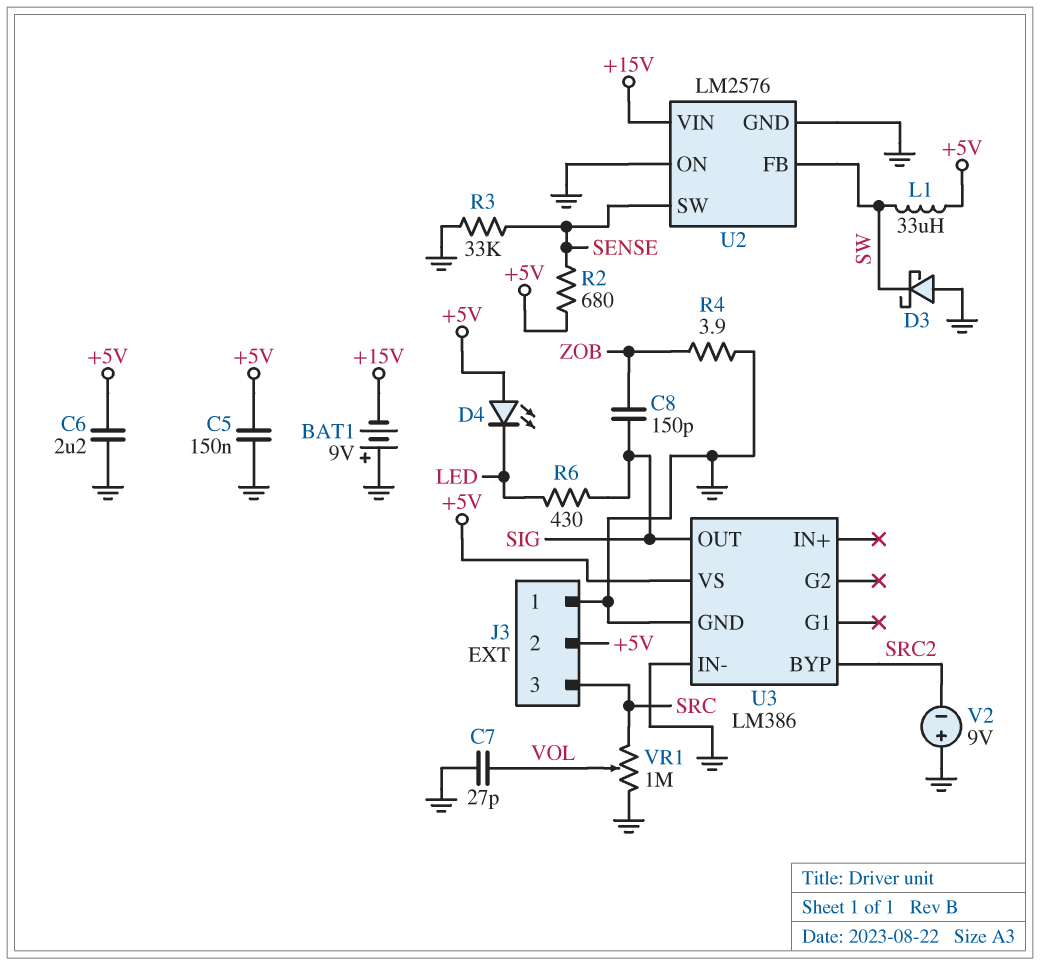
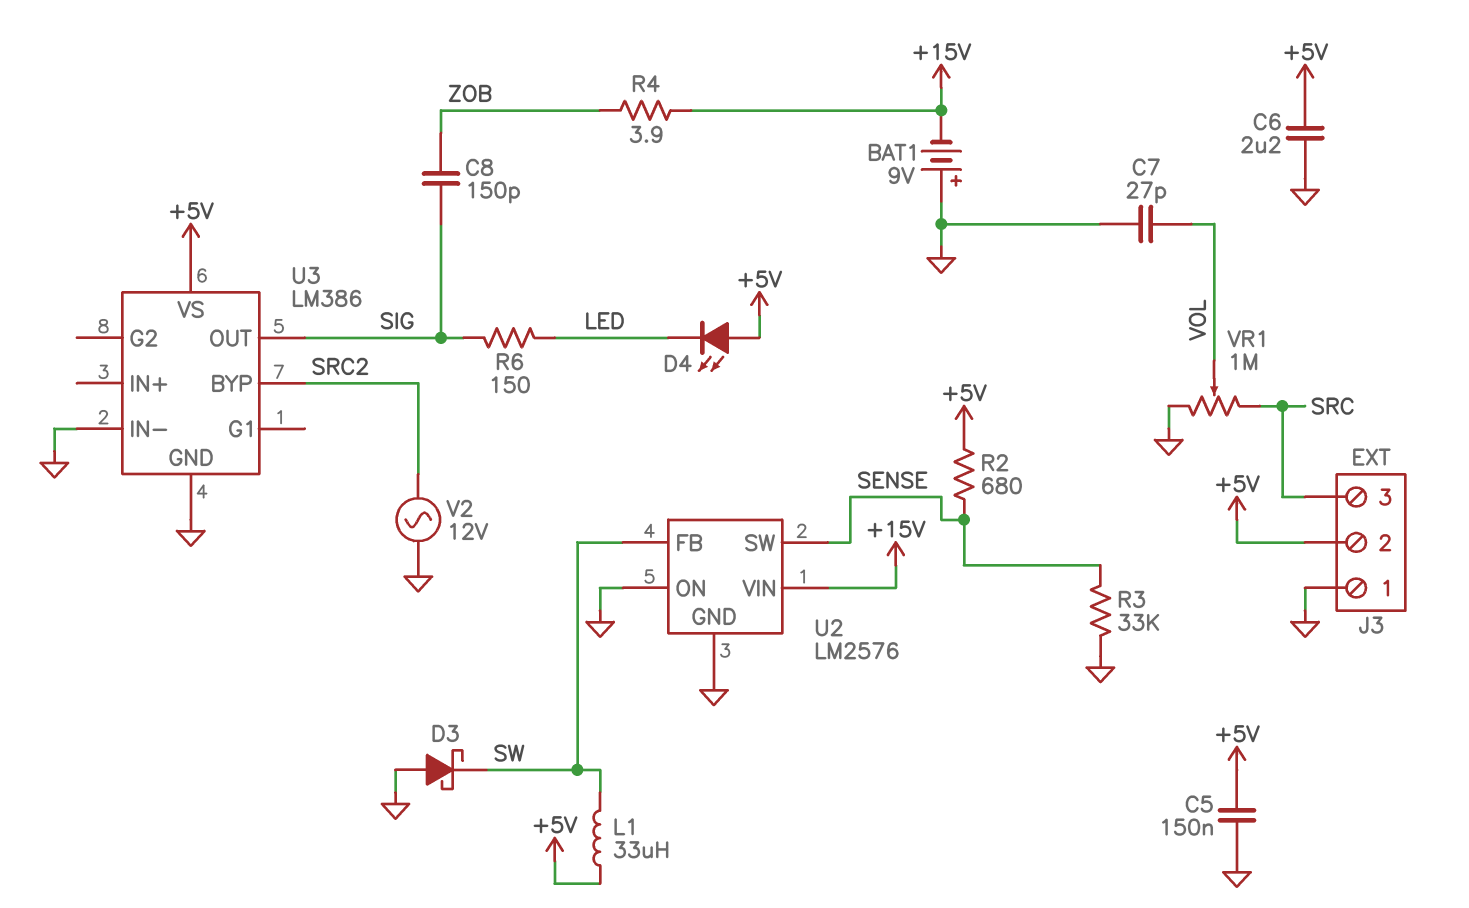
R4: 3.9 (GND, ZOB) -> 3.9 (+15V, ZOB)
R6: 430 (LED, SIG) -> 150 (LED, SIG)
V2: 9V (plus GND, minus SRC2) -> AC 12V (GND, SRC2)

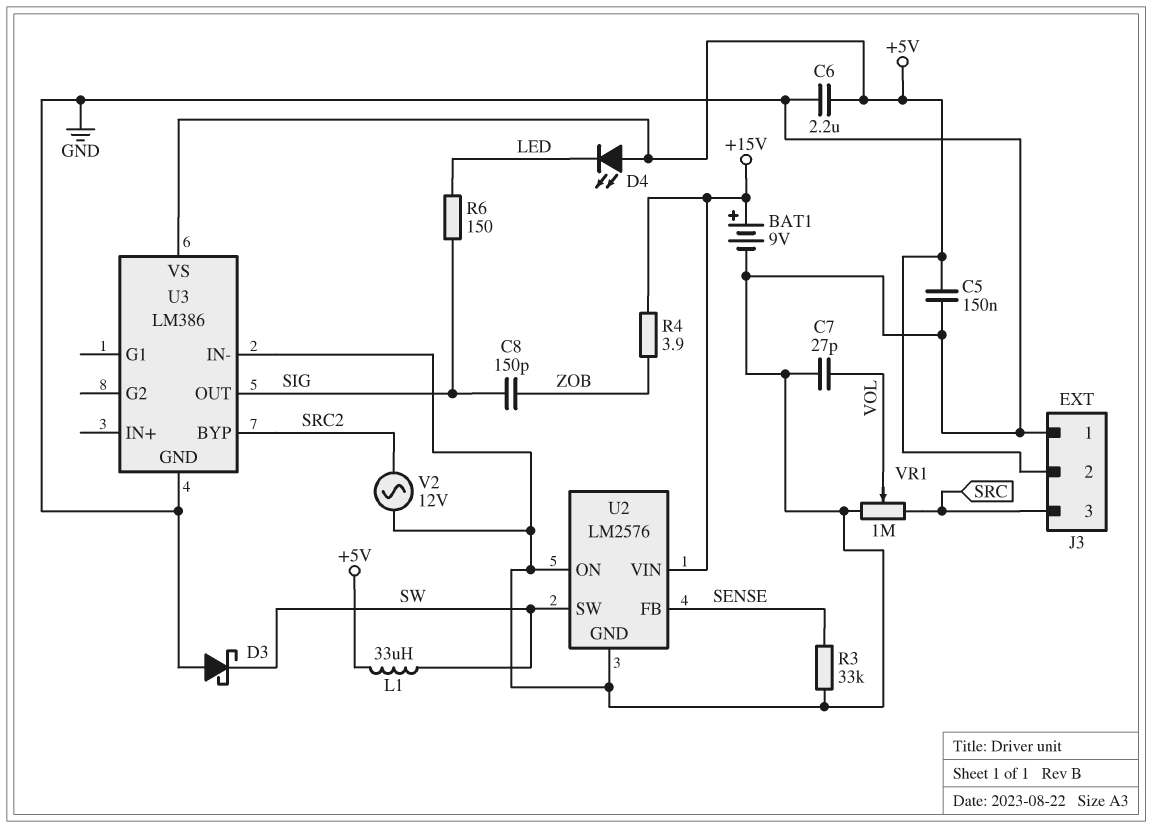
BAT1: 9V (plus GND, minus +15V) -> 9V (plus +15V, minus GND)
R2: 680 (+5V, SENSE) -> none
U2 pin FB: SW -> SENSE
U2 pin SW: SENSE -> SW

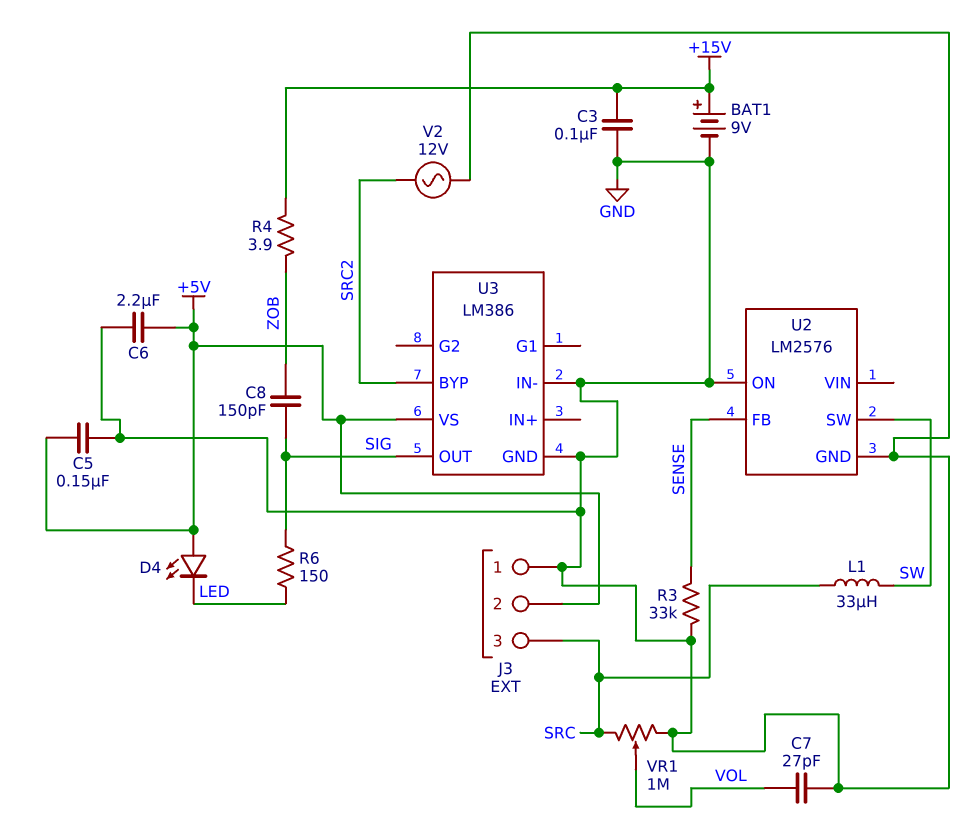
C3: none -> 100nF (+15V, GND)
D3: schottky (A GND, K SW) -> none
L1: 33uH (+5V, SW) -> 33uH (SRC, SW)
U2 pin VIN: +15V -> none

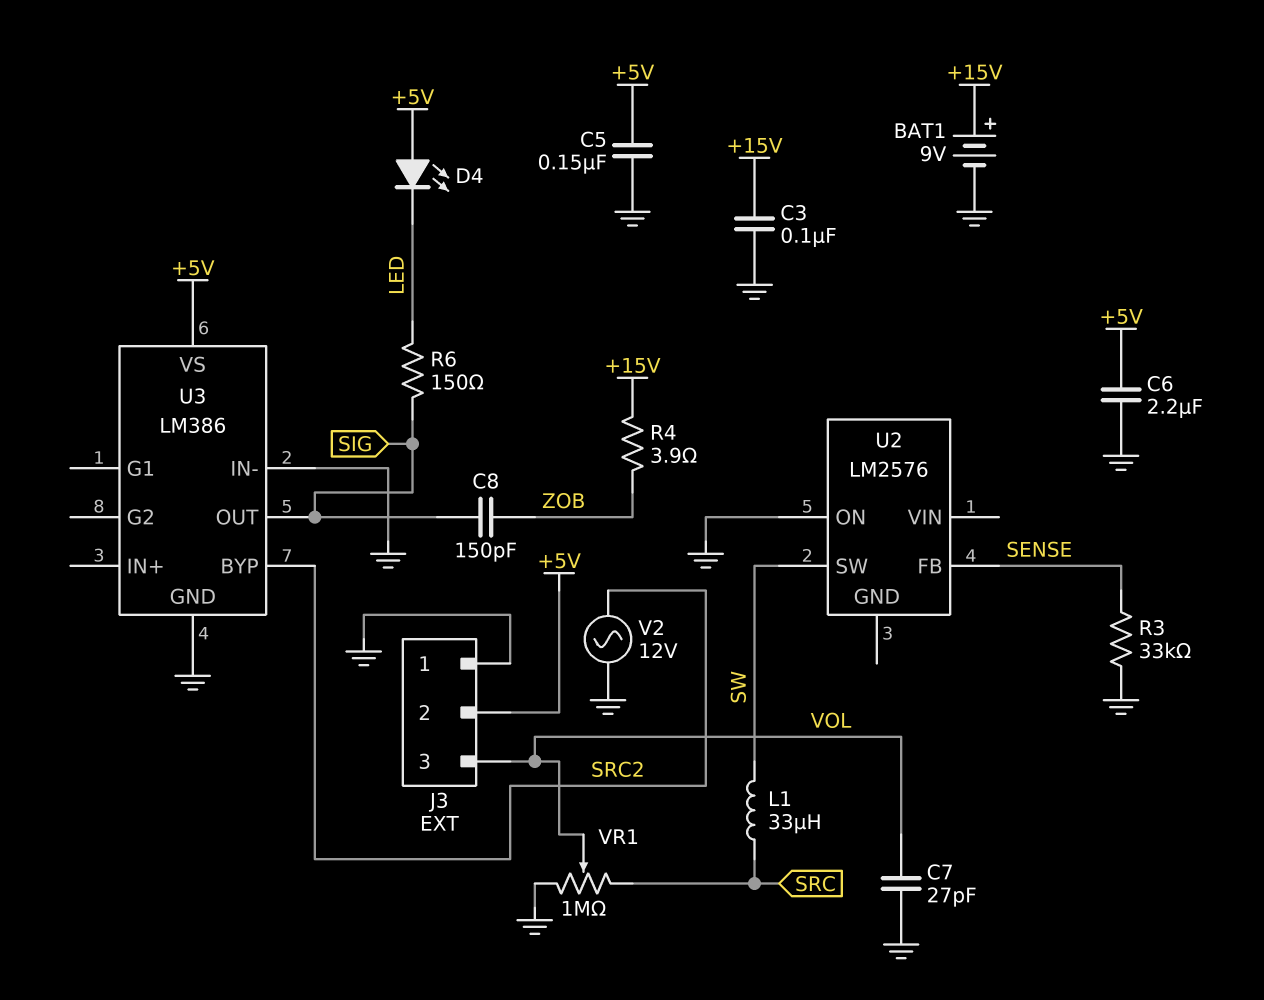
J3 pin 3: SRC -> VOL
U2 pin GND: GND -> none

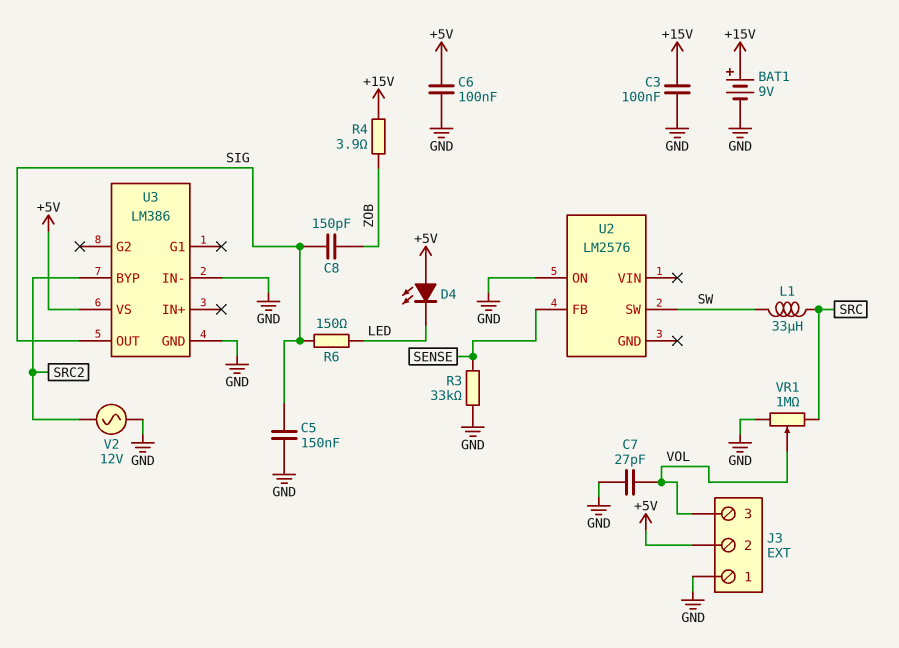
C5: 150nF (+5V, GND) -> 150nF (GND, SIG)
C6: 2.2uF (+5V, GND) -> 100nF (+5V, GND)

